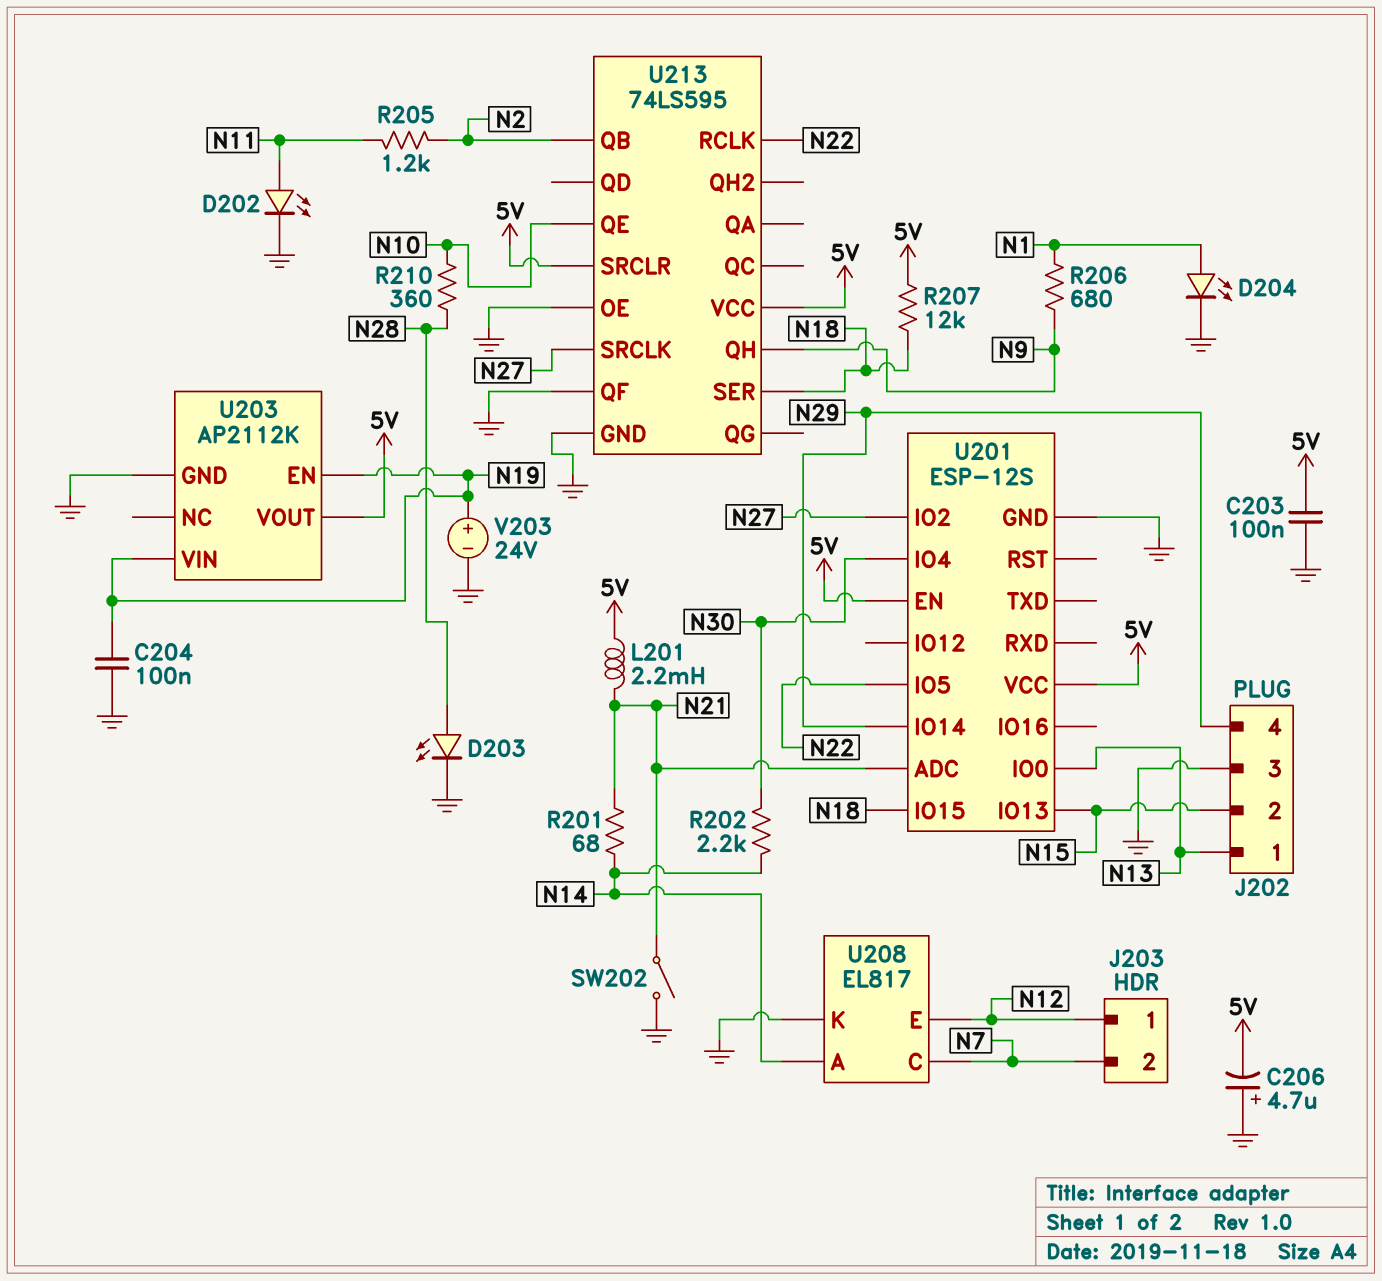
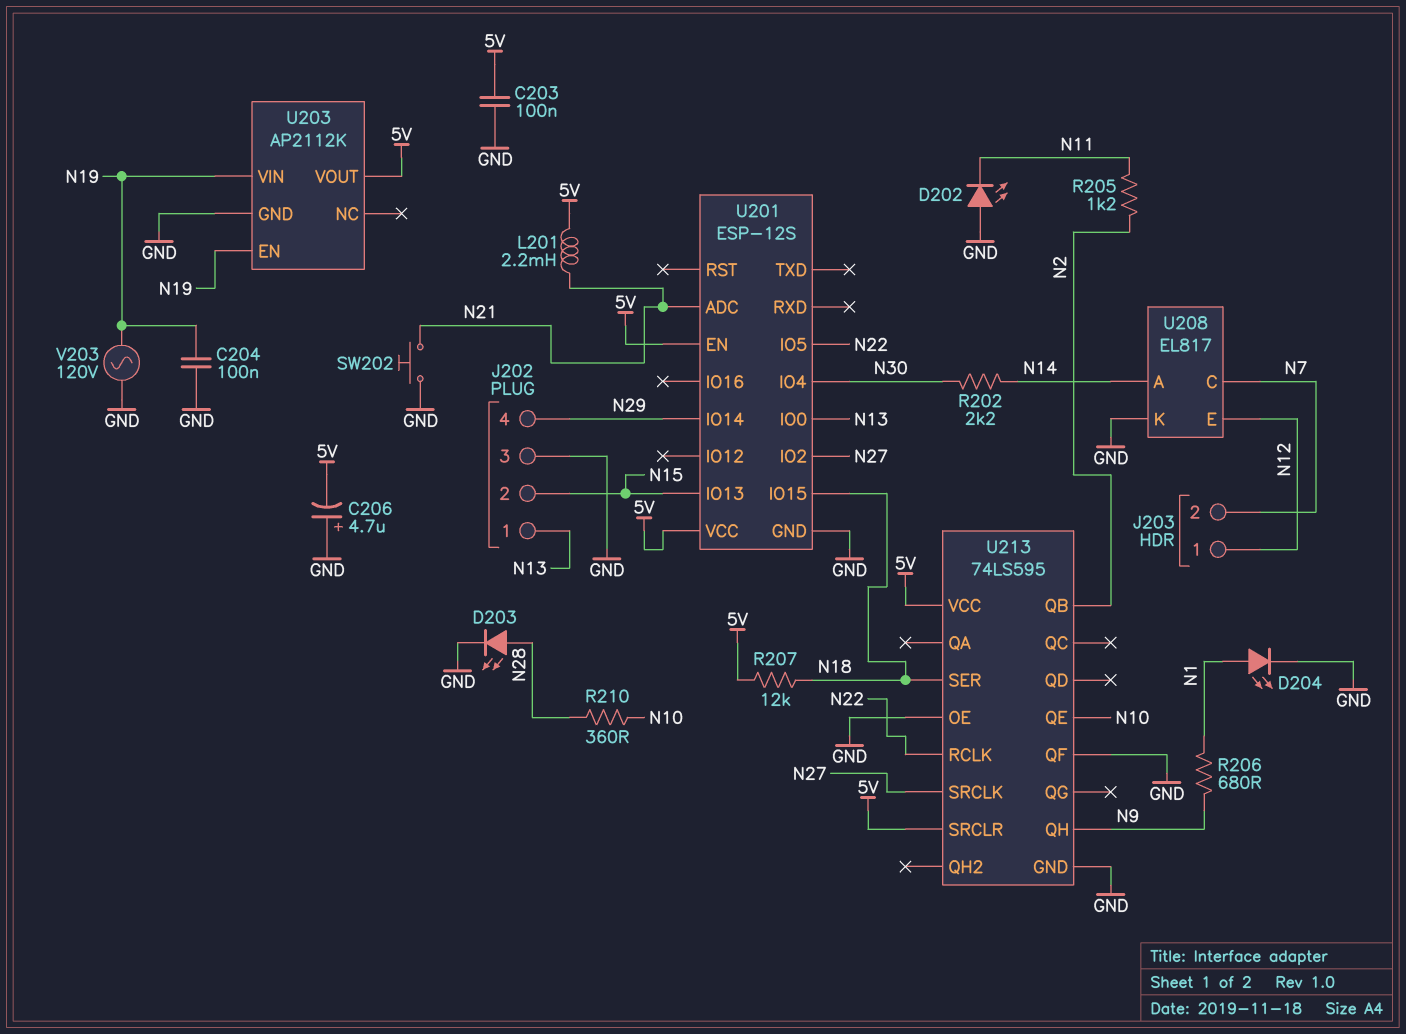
D202: LED (A N11, K GND) -> LED (A GND, K N11)
R201: 68 (N14, N21) -> none
SW202: switch (GND, N21) -> button (GND, N21)
V203: 24V (plus N19, minus GND) -> AC 120V (GND, N19)

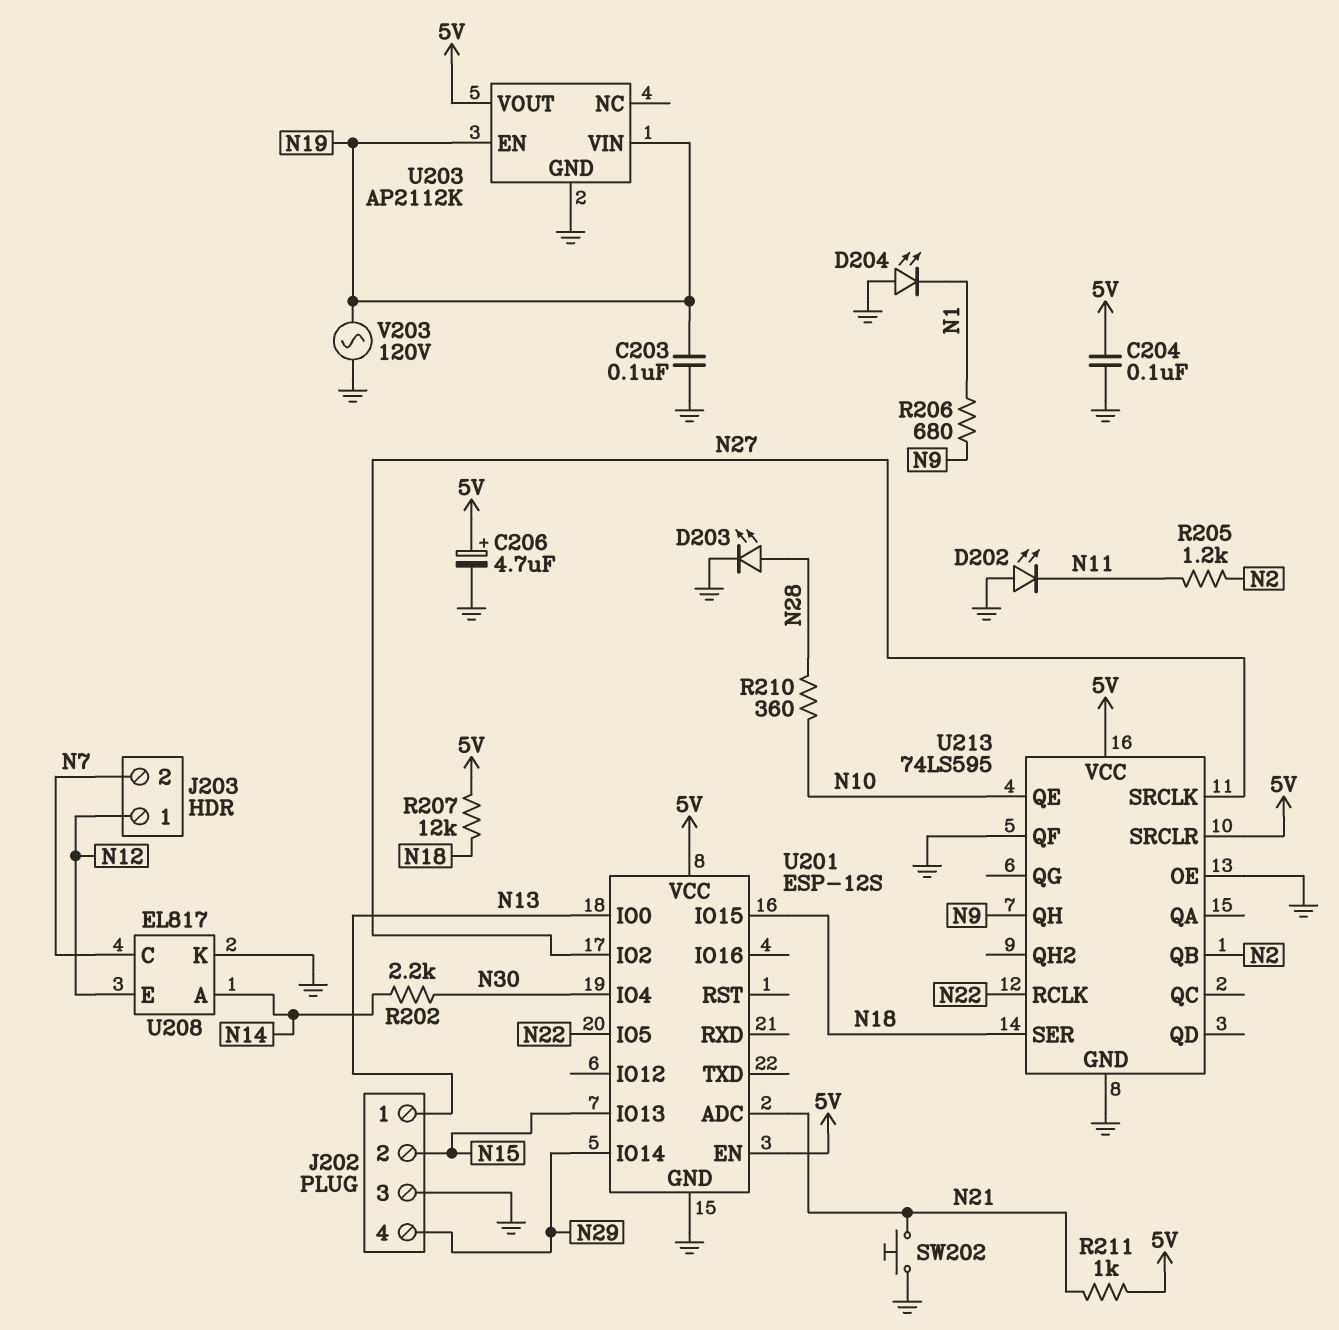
C203: 100nF (5V, GND) -> 100nF (GND, N19)
C204: 100nF (GND, N19) -> 100nF (5V, GND)
C206: 4.7uF (plus GND, minus 5V) -> 4.7uF (plus 5V, minus GND)
D204: LED (A N1, K GND) -> LED (A GND, K N1)
L201: 2.2mH (5V, N21) -> none
R211: none -> 1k (5V, N21)

